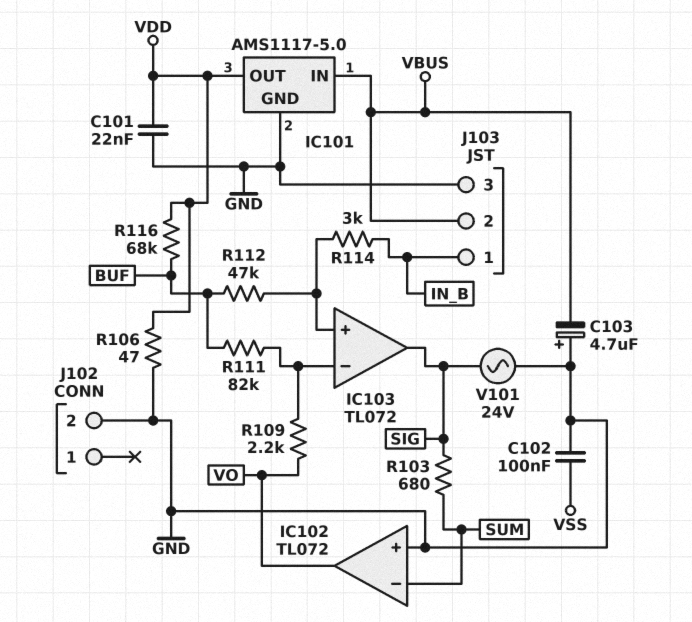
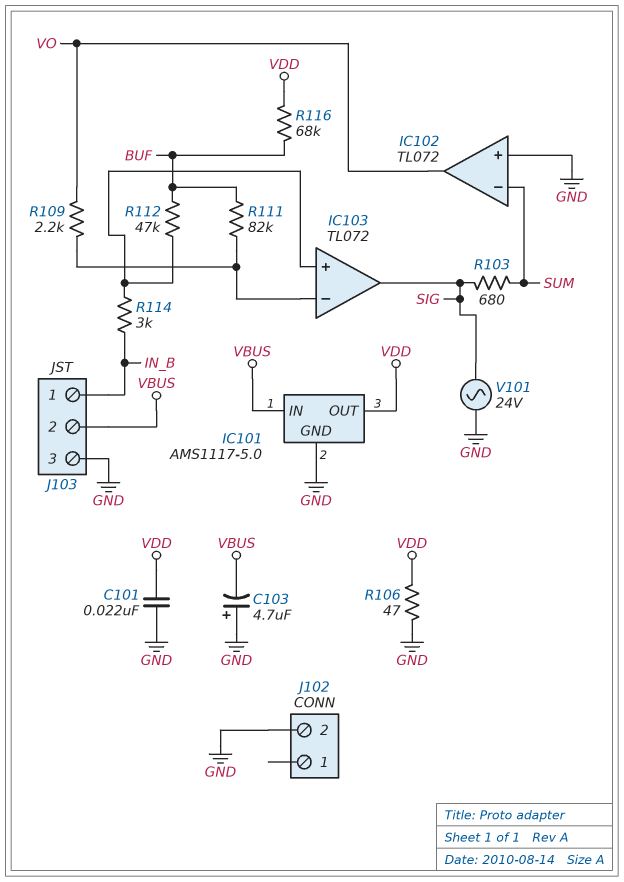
C102: 100nF (GND, VSS) -> none

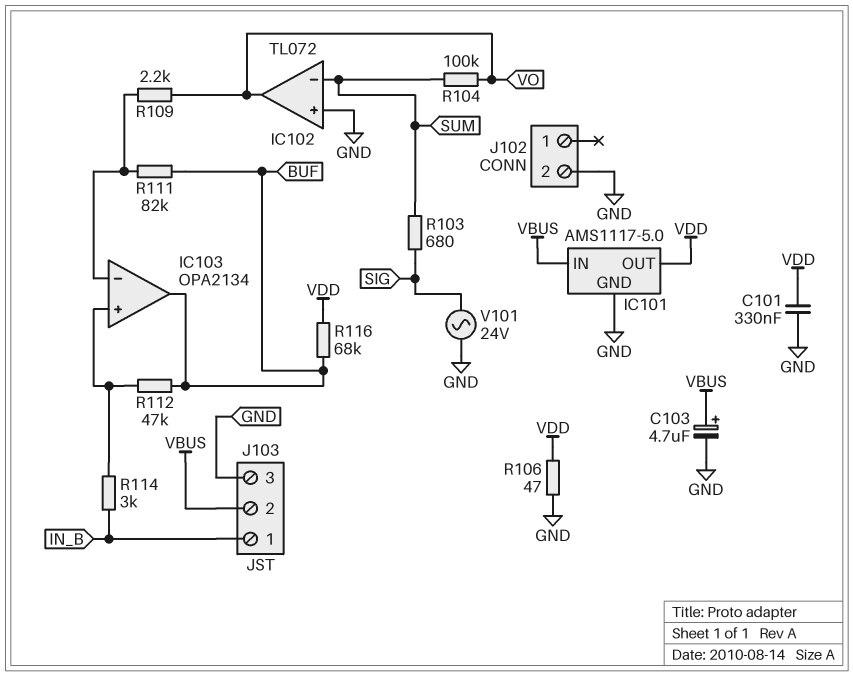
C101: 22nF (GND, VDD) -> 330nF (GND, VDD)
C103: 4.7uF (plus GND, minus VBUS) -> 4.7uF (plus VBUS, minus GND)
IC103: TL072 -> OPA2134
IC103 pin out: SIG -> BUF
R104: none -> 100k (SUM, VO)

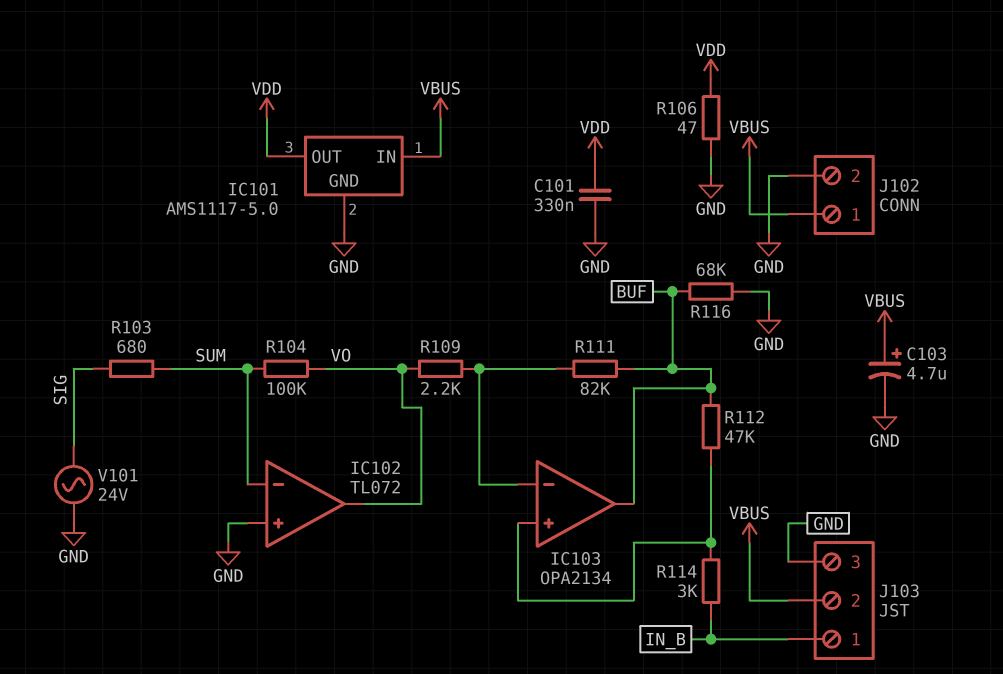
J102 pin 1: none -> VBUS
R116: 68k (BUF, VDD) -> 68k (BUF, GND)

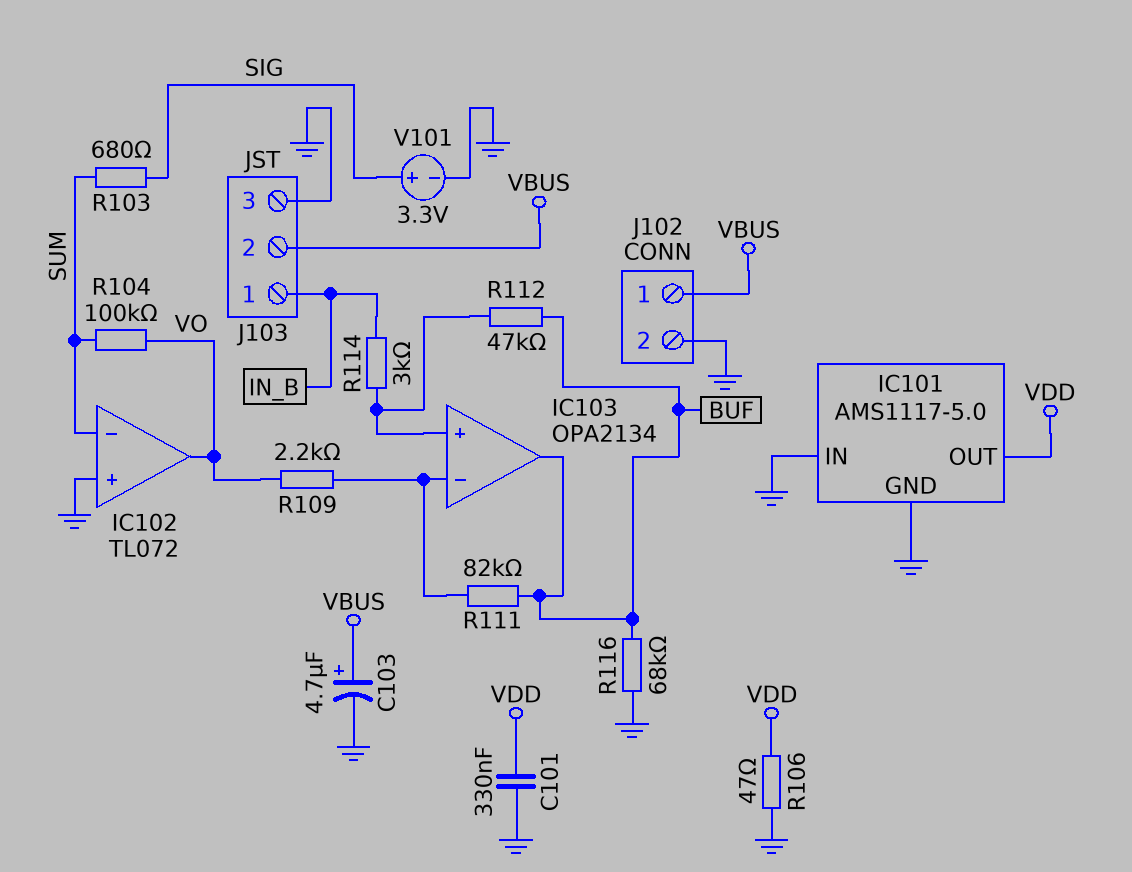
IC101 pin IN: VBUS -> GND
V101: AC 24V (GND, SIG) -> 3.3V (plus SIG, minus GND)

